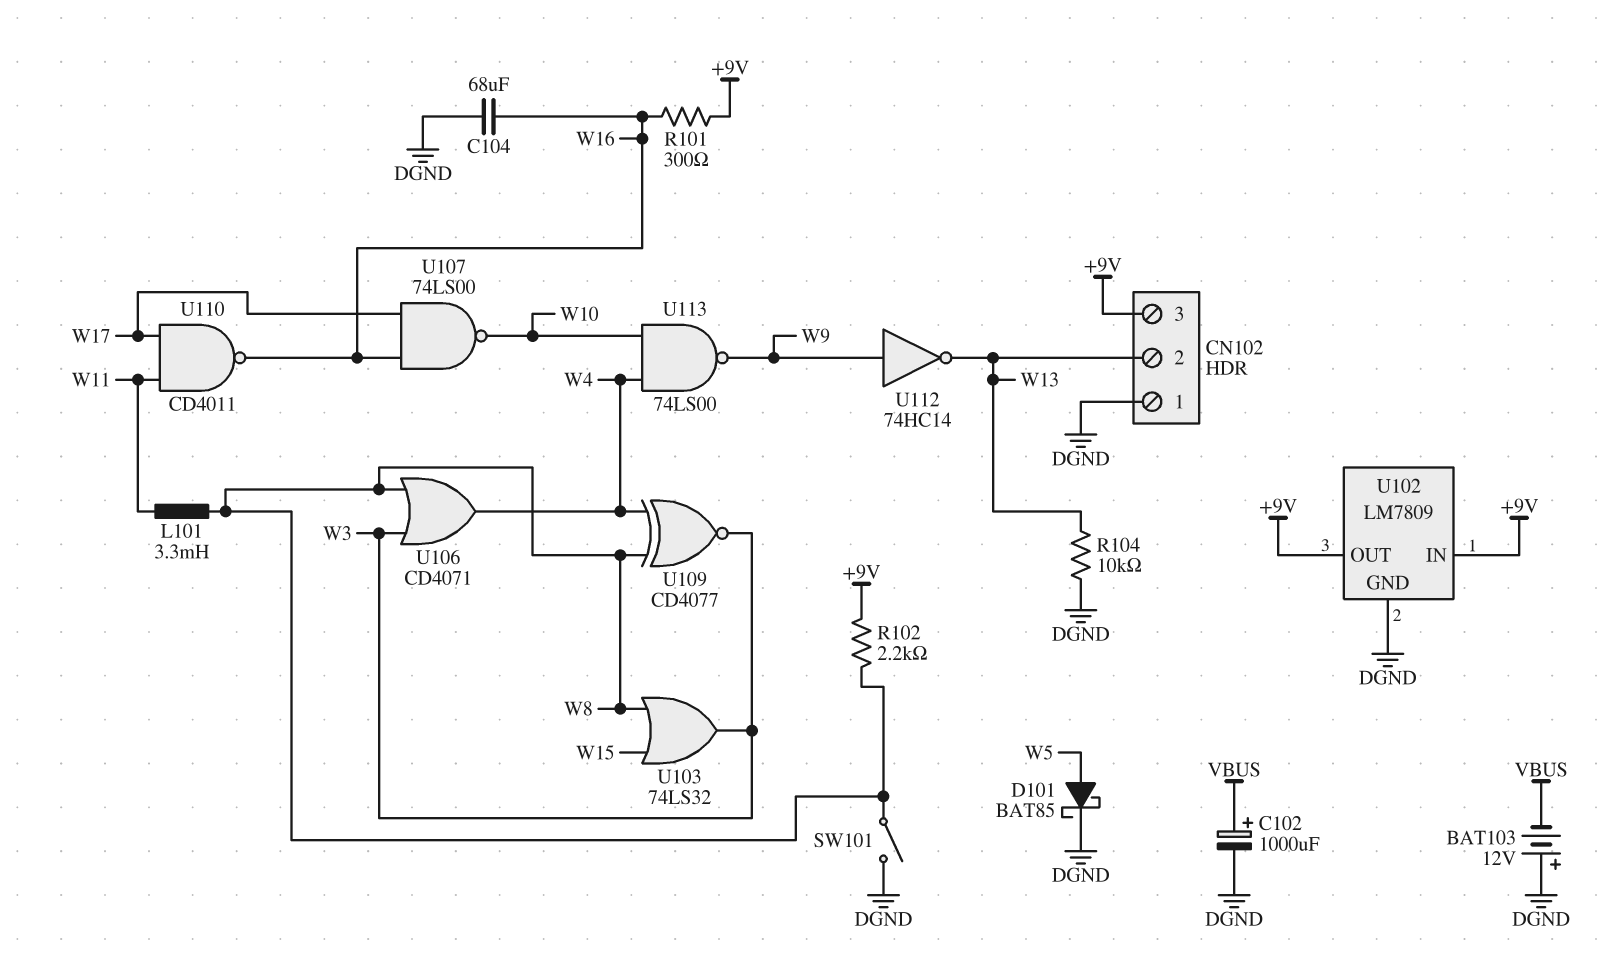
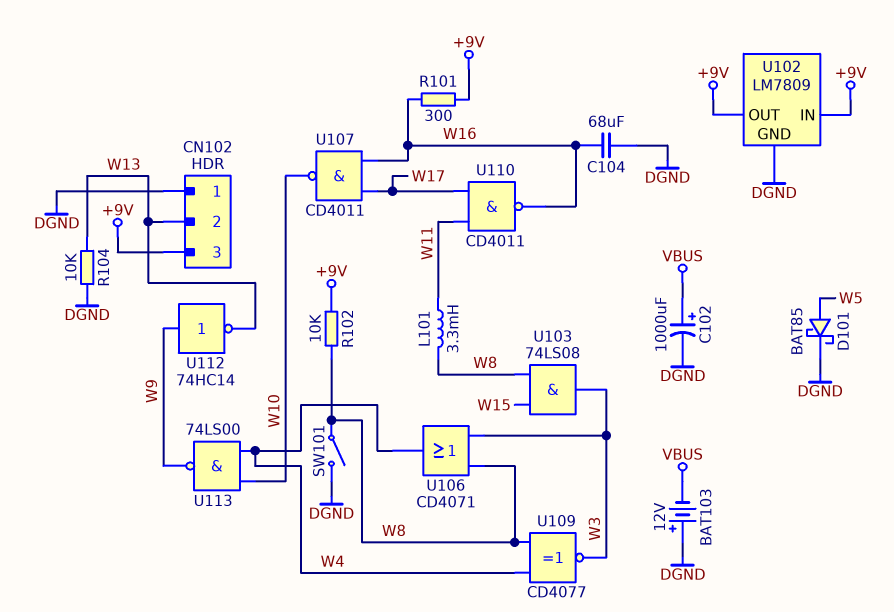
R102: 2.2k (+9V, W8) -> 10k (+9V, W8)
U103: OR 74LS32 (in W8, in W15, out W3) -> AND 74LS08 (in W8, in W15, out W3)
U107: NAND 74LS00 (in W16, in W17, out W10) -> NAND CD4011 (in W16, in W17, out W10)

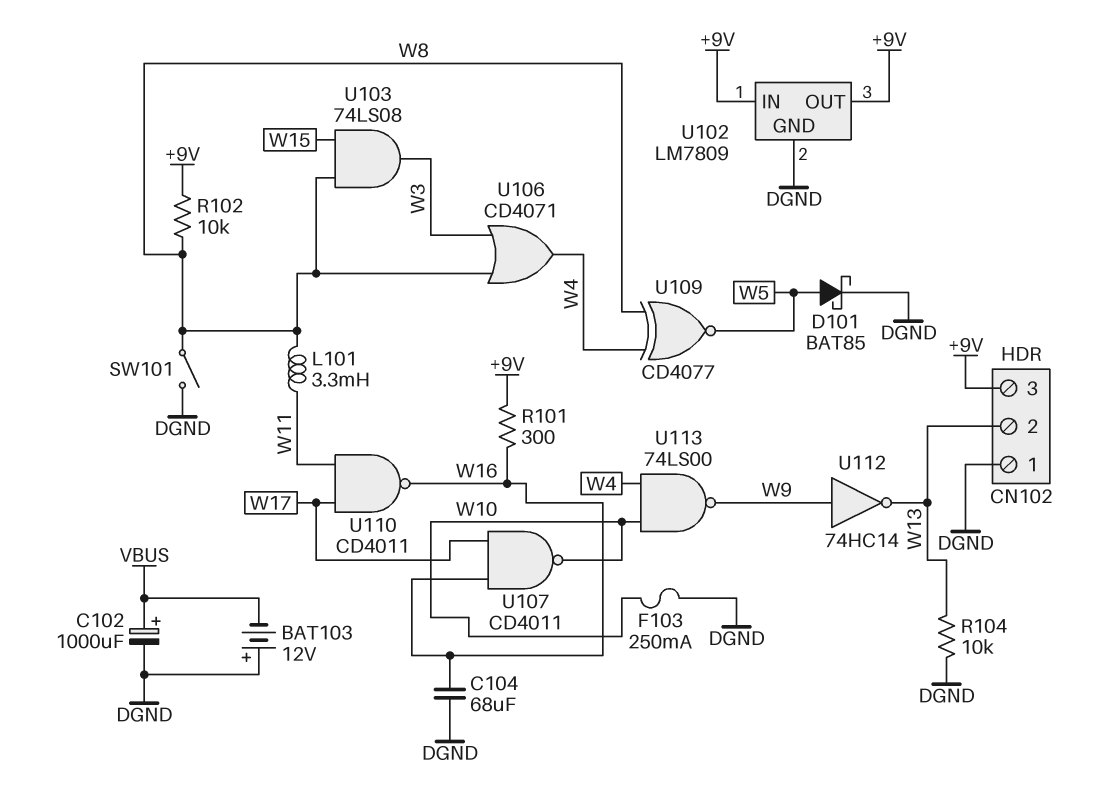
F103: none -> 250mA (DGND, W10)
U109: XNOR CD4077 (in W4, in W8, out W3) -> XNOR CD4077 (in W4, in W8, out W5)

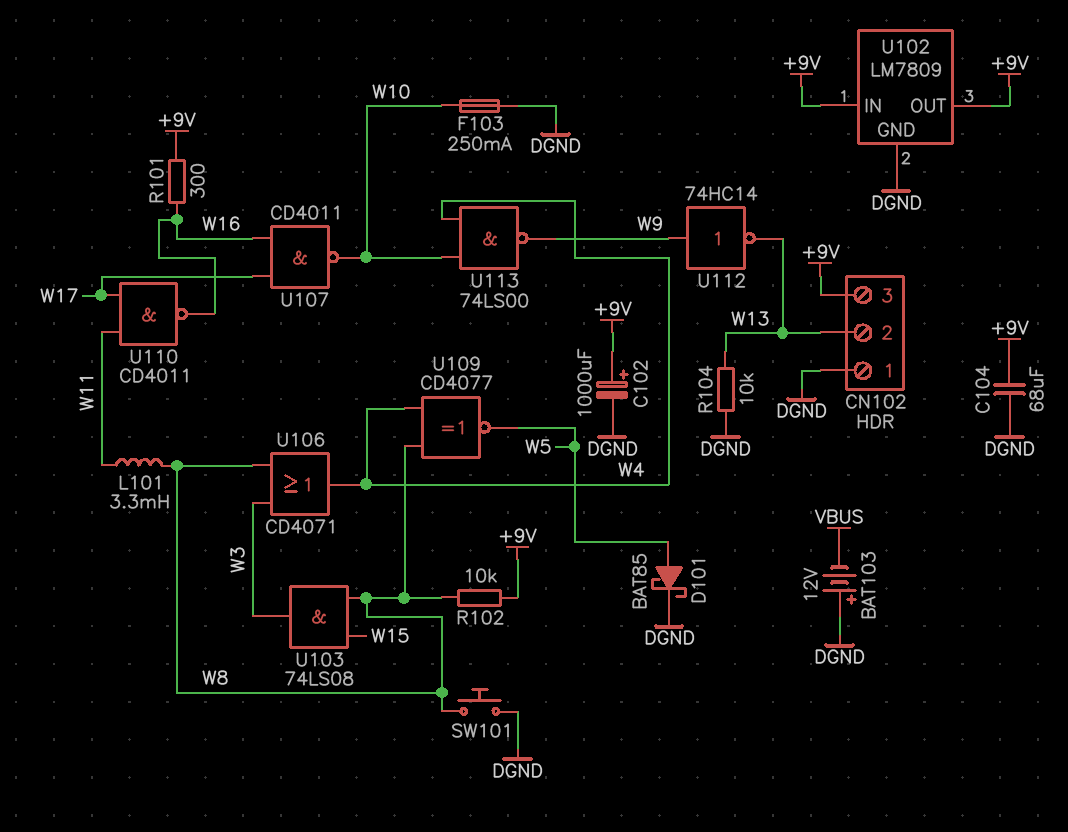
C102: 1000uF (plus VBUS, minus DGND) -> 1000uF (plus +9V, minus DGND)
C104: 68uF (DGND, W16) -> 68uF (+9V, DGND)
SW101: switch (DGND, W8) -> button (DGND, W8)

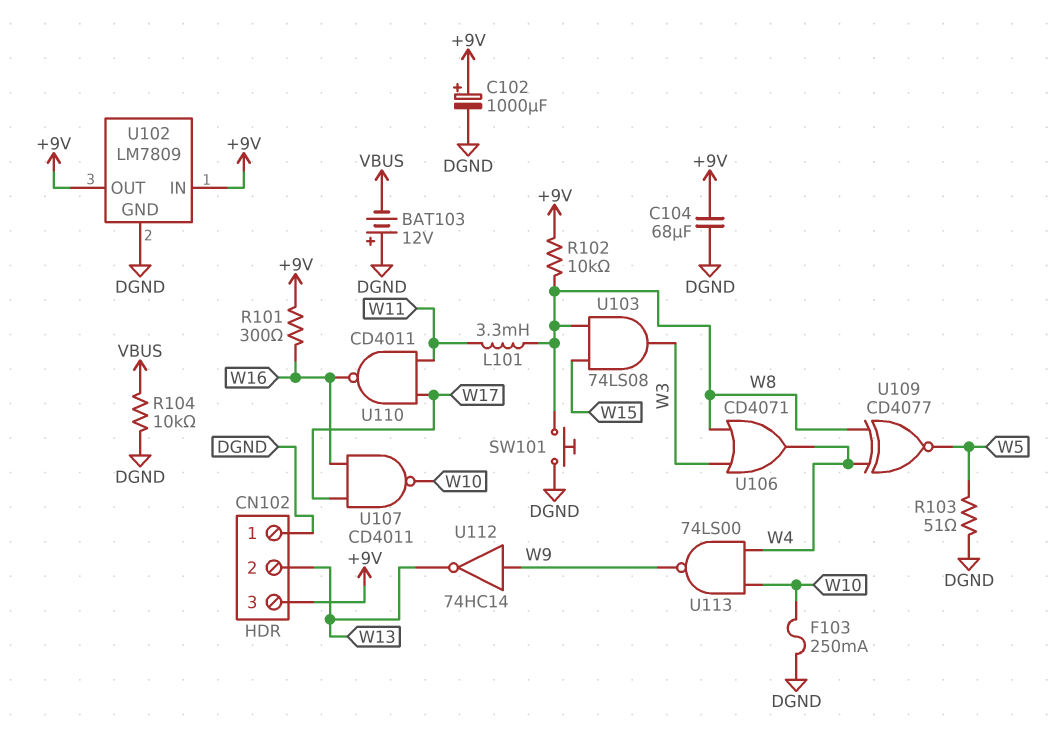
D101: schottky BAT85 (A W5, K DGND) -> none
R103: none -> 51 (DGND, W5)
R104: 10k (DGND, W13) -> 10k (DGND, VBUS)

